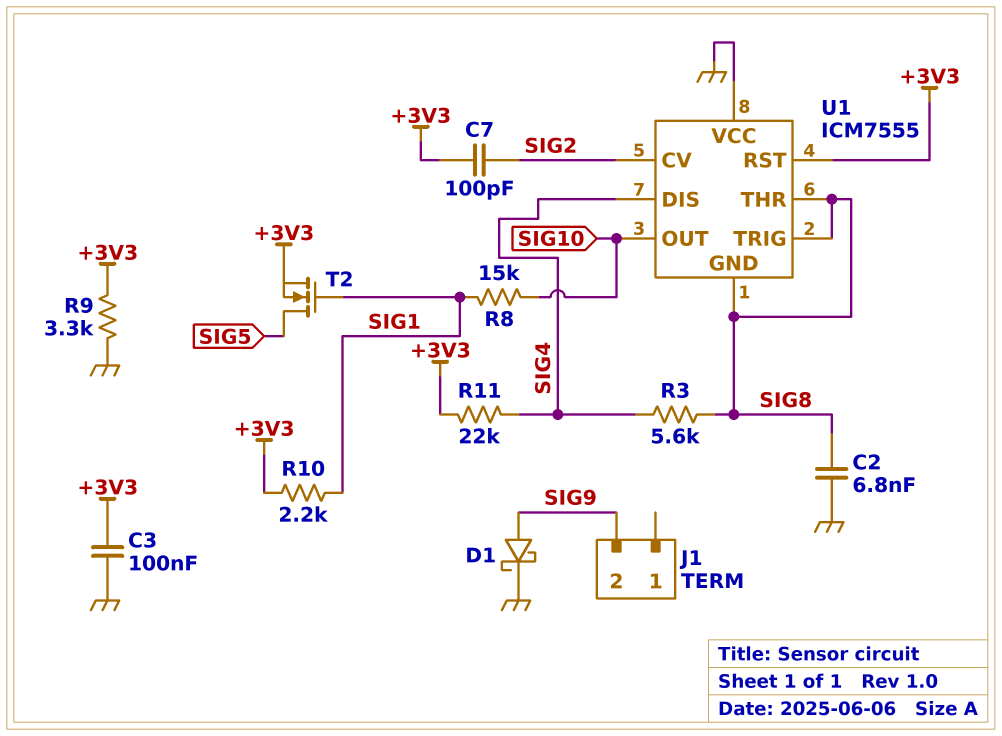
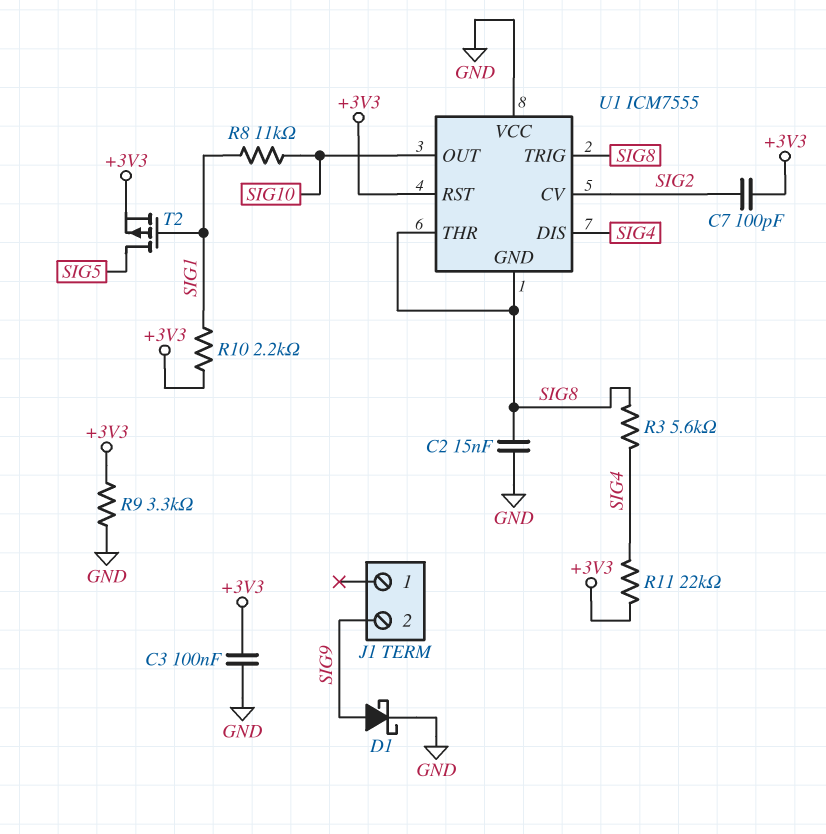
C2: 6.8nF (GND, SIG8) -> 15nF (GND, SIG8)
R8: 15k (SIG1, SIG10) -> 11k (SIG1, SIG10)
T2: NMOS (G SIG1, D SIG5, S +3V3) -> PMOS (G SIG1, D SIG5, S +3V3)

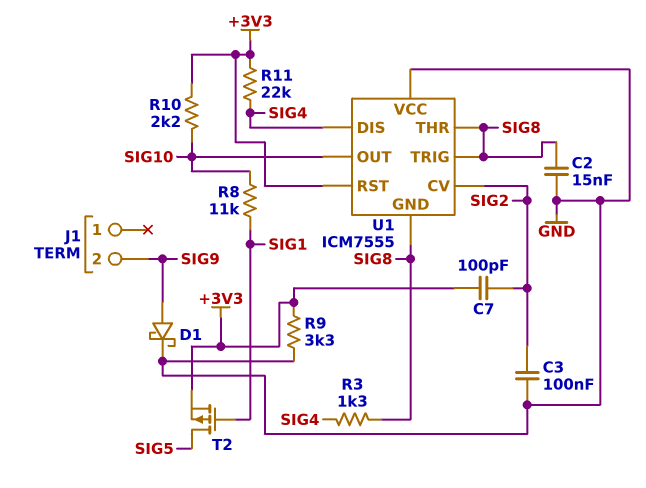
C3: 100nF (+3V3, GND) -> 100nF (GND, SIG2)
R3: 5.6k (SIG4, SIG8) -> 1.3k (SIG4, SIG8)
R10: 2.2k (+3V3, SIG1) -> 2.2k (+3V3, SIG10)

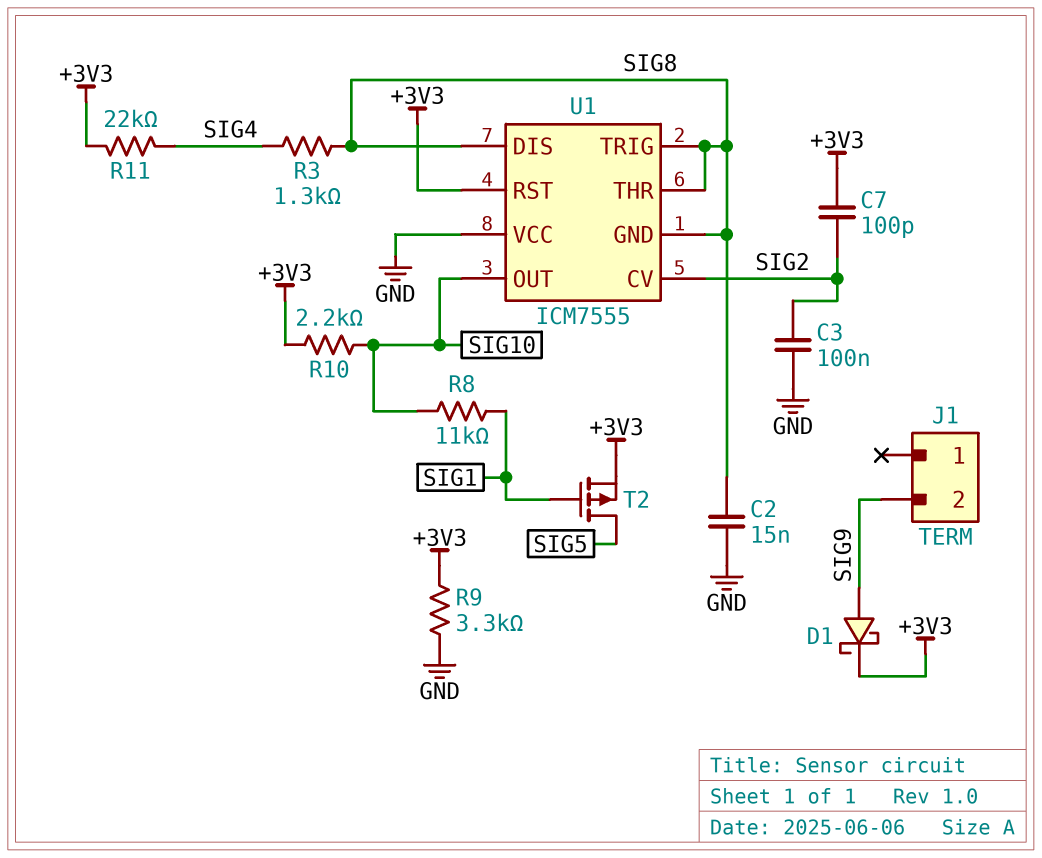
D1: schottky (A SIG9, K GND) -> schottky (A SIG9, K +3V3)
U1 pin DIS: SIG4 -> SIG8

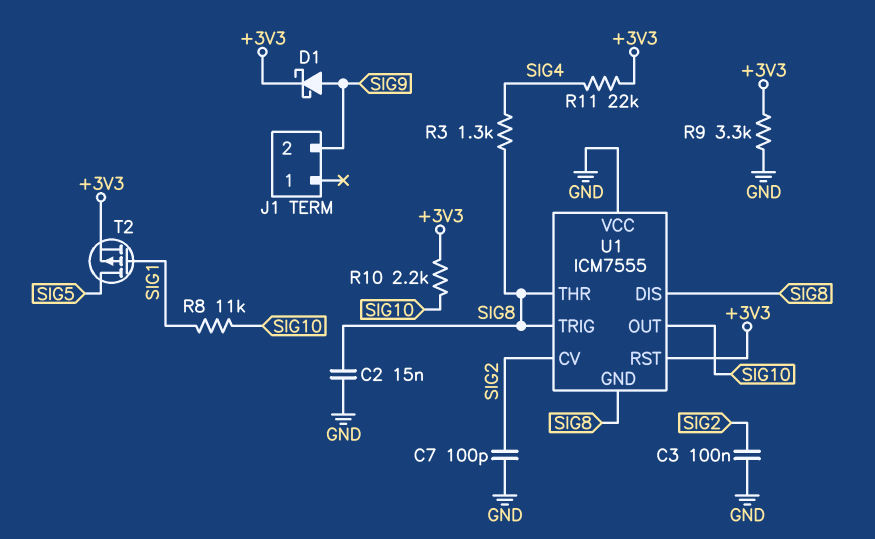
C7: 100pF (+3V3, SIG2) -> 100pF (GND, SIG2)

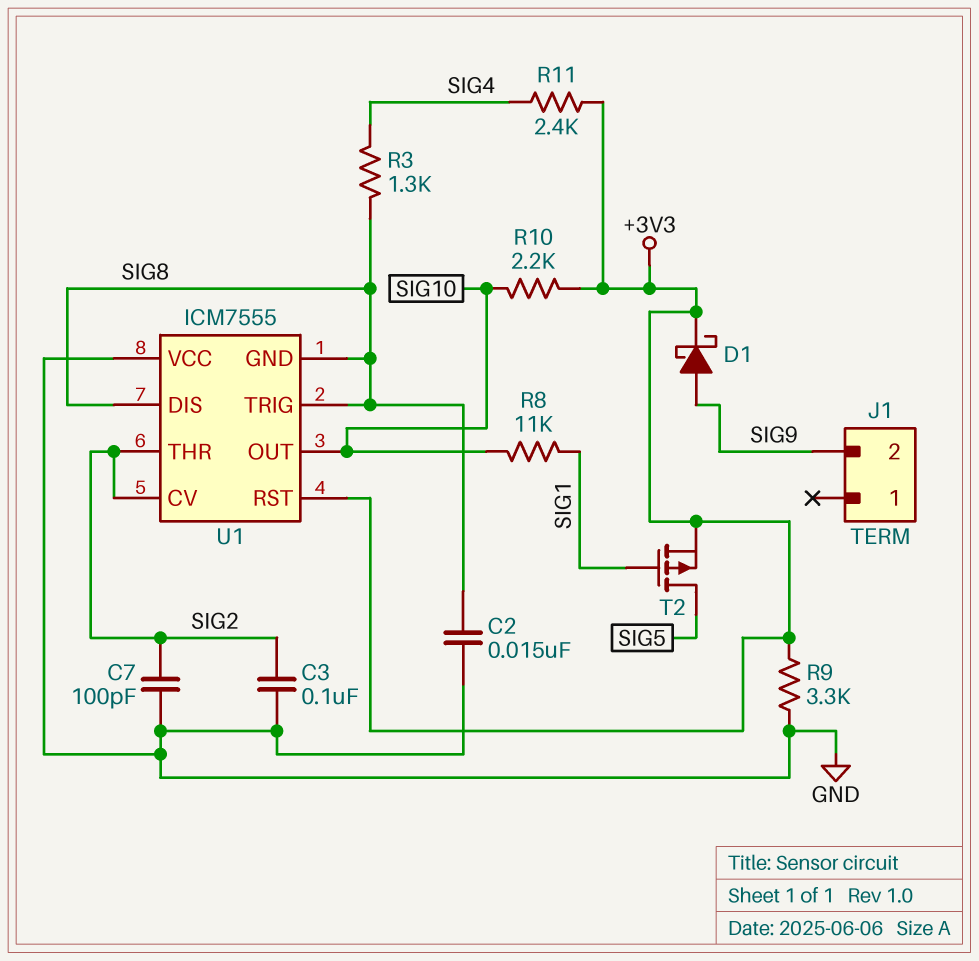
R11: 22k (+3V3, SIG4) -> 2.4k (+3V3, SIG4)
U1 pin THR: SIG8 -> SIG2

